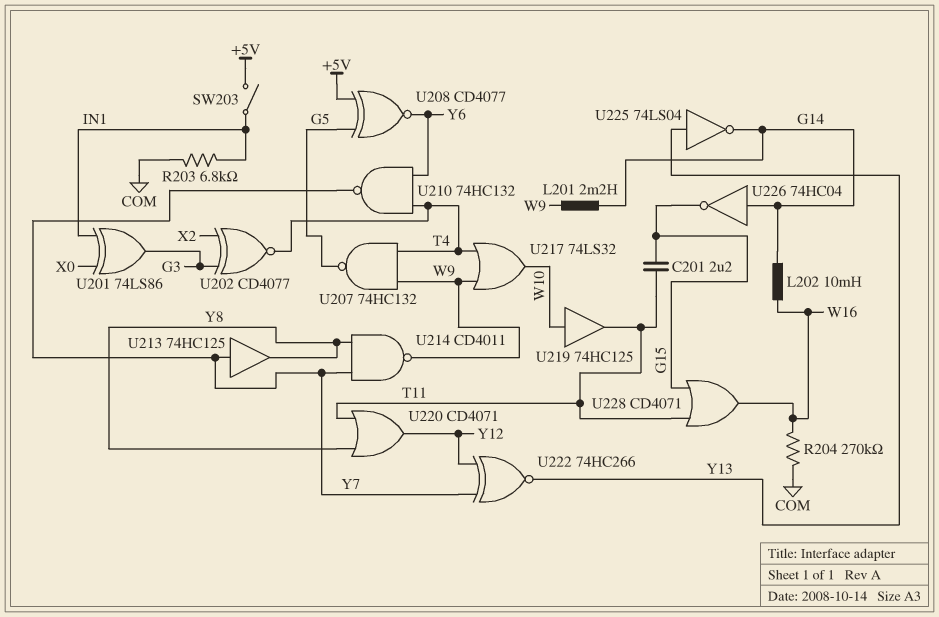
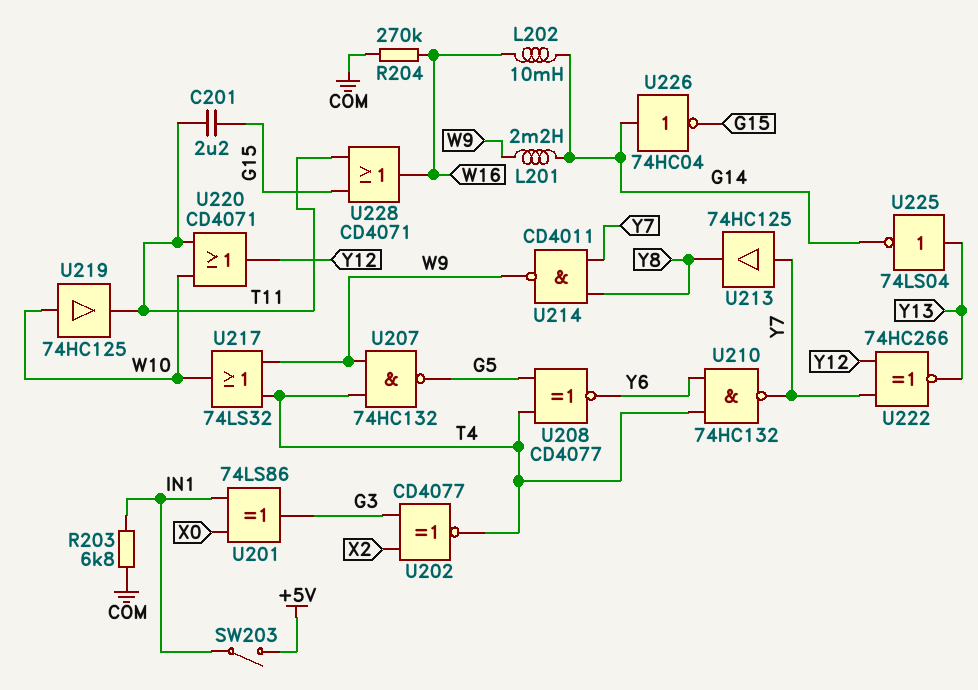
U208: XNOR CD4077 (in +5V, in G5, out Y6) -> XNOR CD4077 (in G5, in T4, out Y6)
U220: OR CD4071 (in T11, in Y8, out Y12) -> OR CD4071 (in T11, in W10, out Y12)

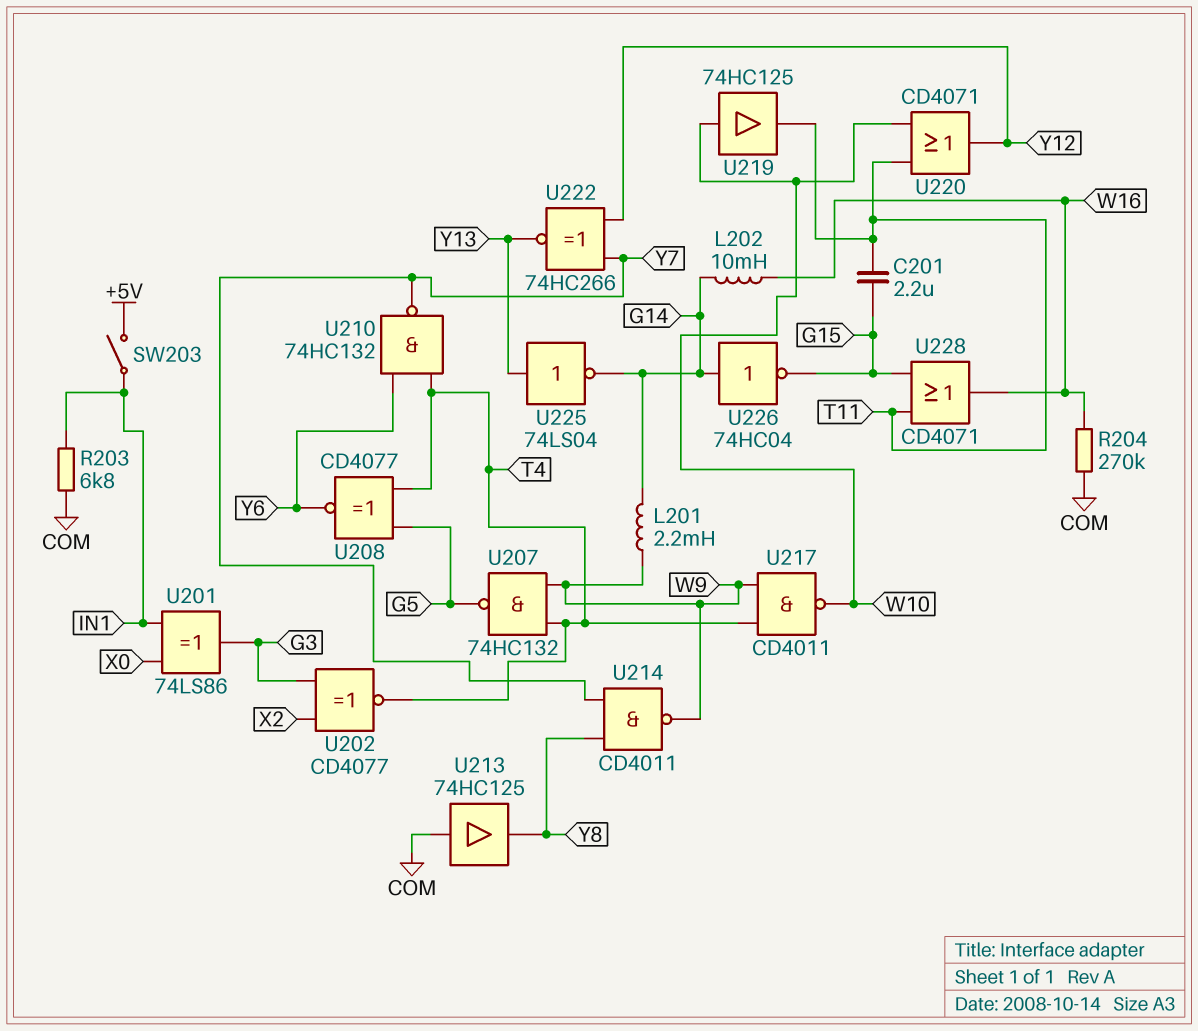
U213: buffer 74HC125 (in Y7, out Y8) -> buffer 74HC125 (in COM, out Y8)
U217: OR 74LS32 (in T4, in W9, out W10) -> NAND CD4011 (in T4, in W9, out W10)

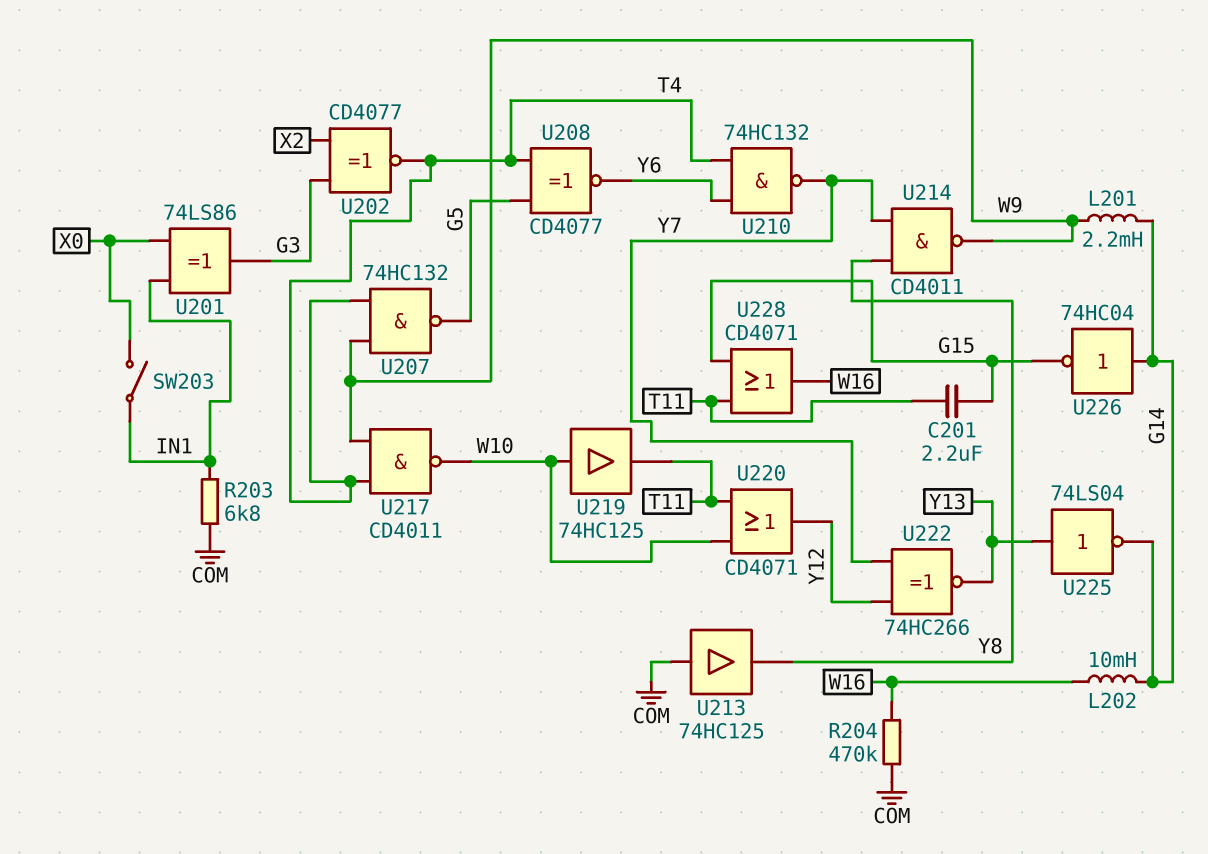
R204: 270k (COM, W16) -> 470k (COM, W16)
SW203: switch (+5V, IN1) -> switch (IN1, X0)

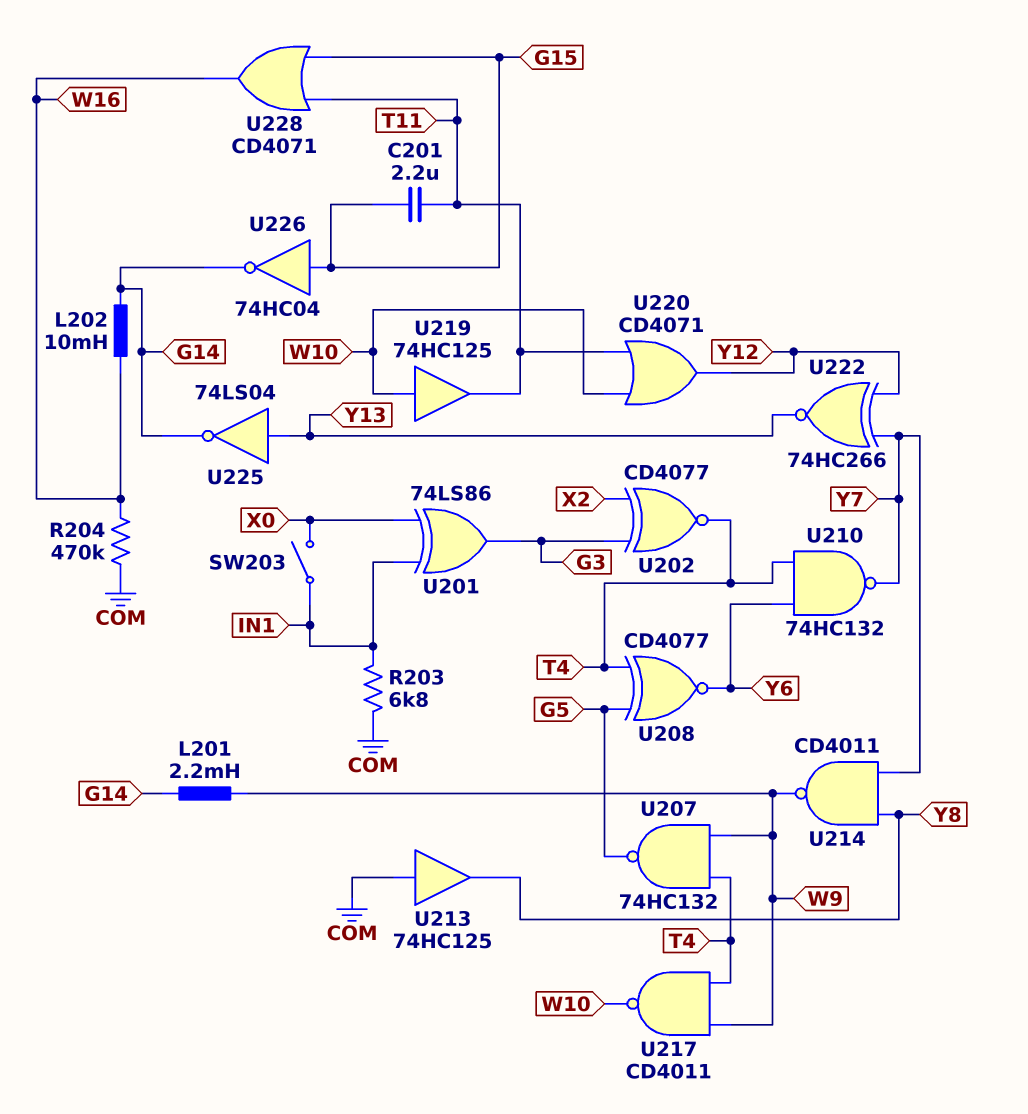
U226: NOT 74HC04 (in G14, out G15) -> NOT 74HC04 (in G15, out G14)

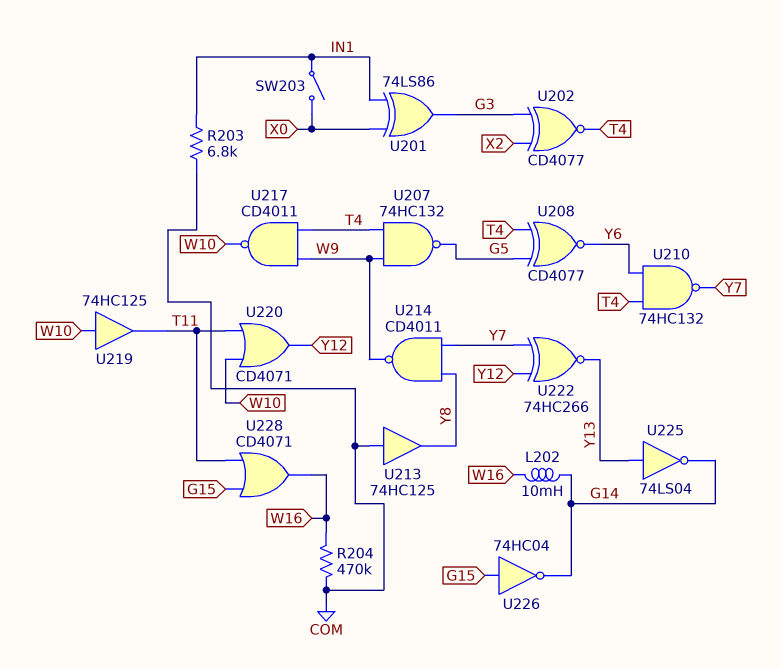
C201: 2.2uF (G15, T11) -> none
L201: 2.2mH (G14, W9) -> none

